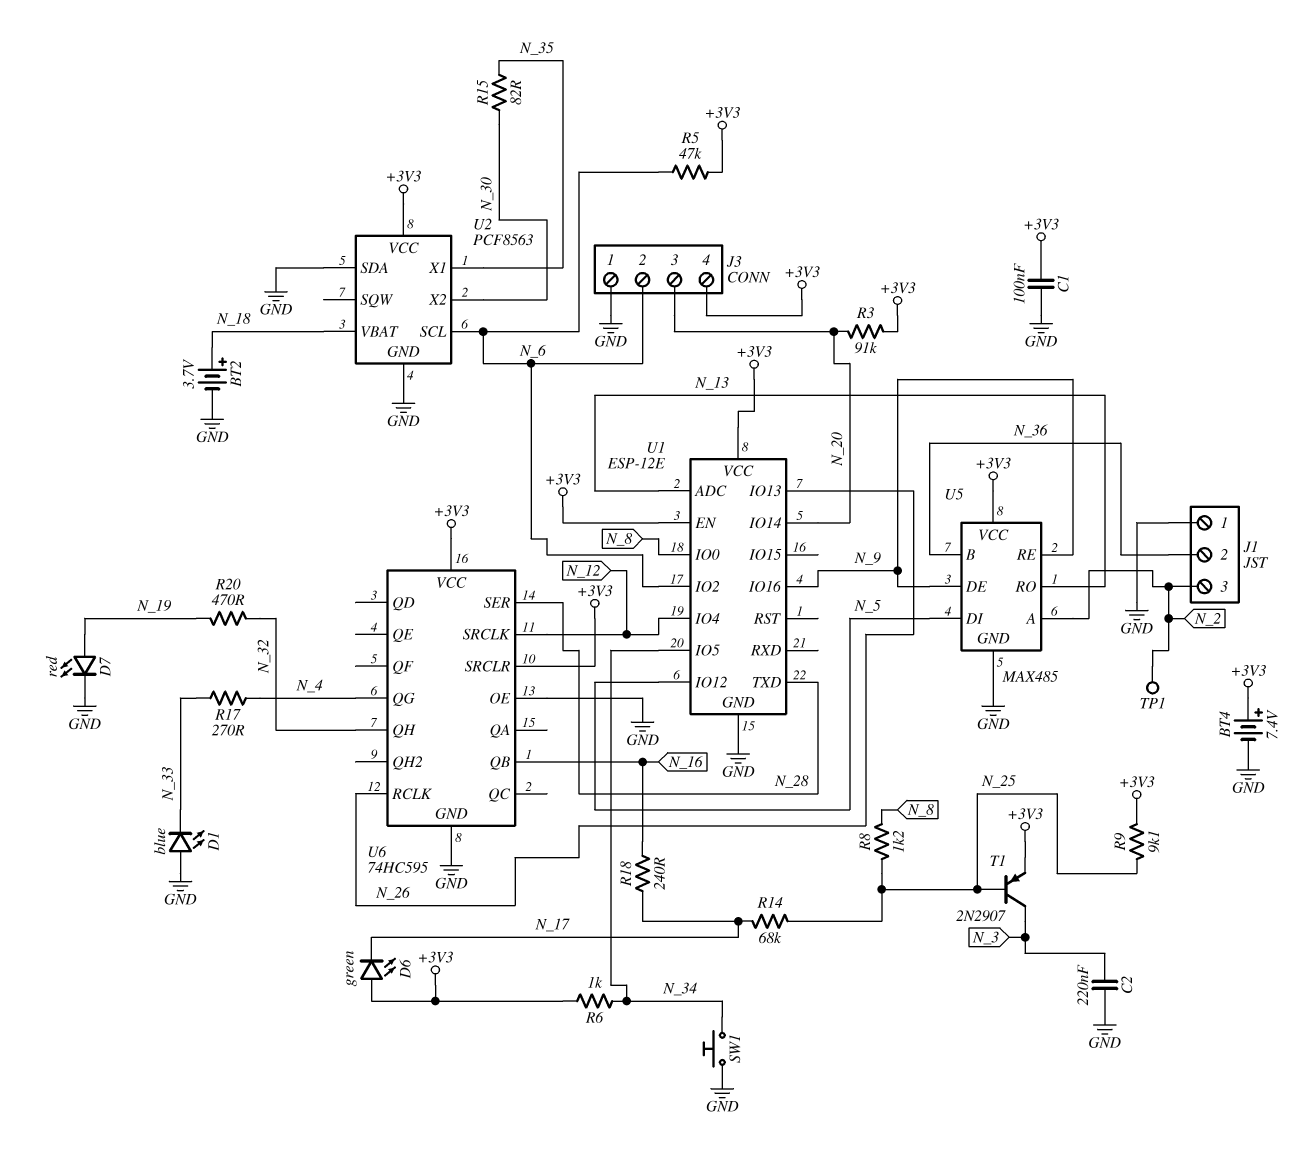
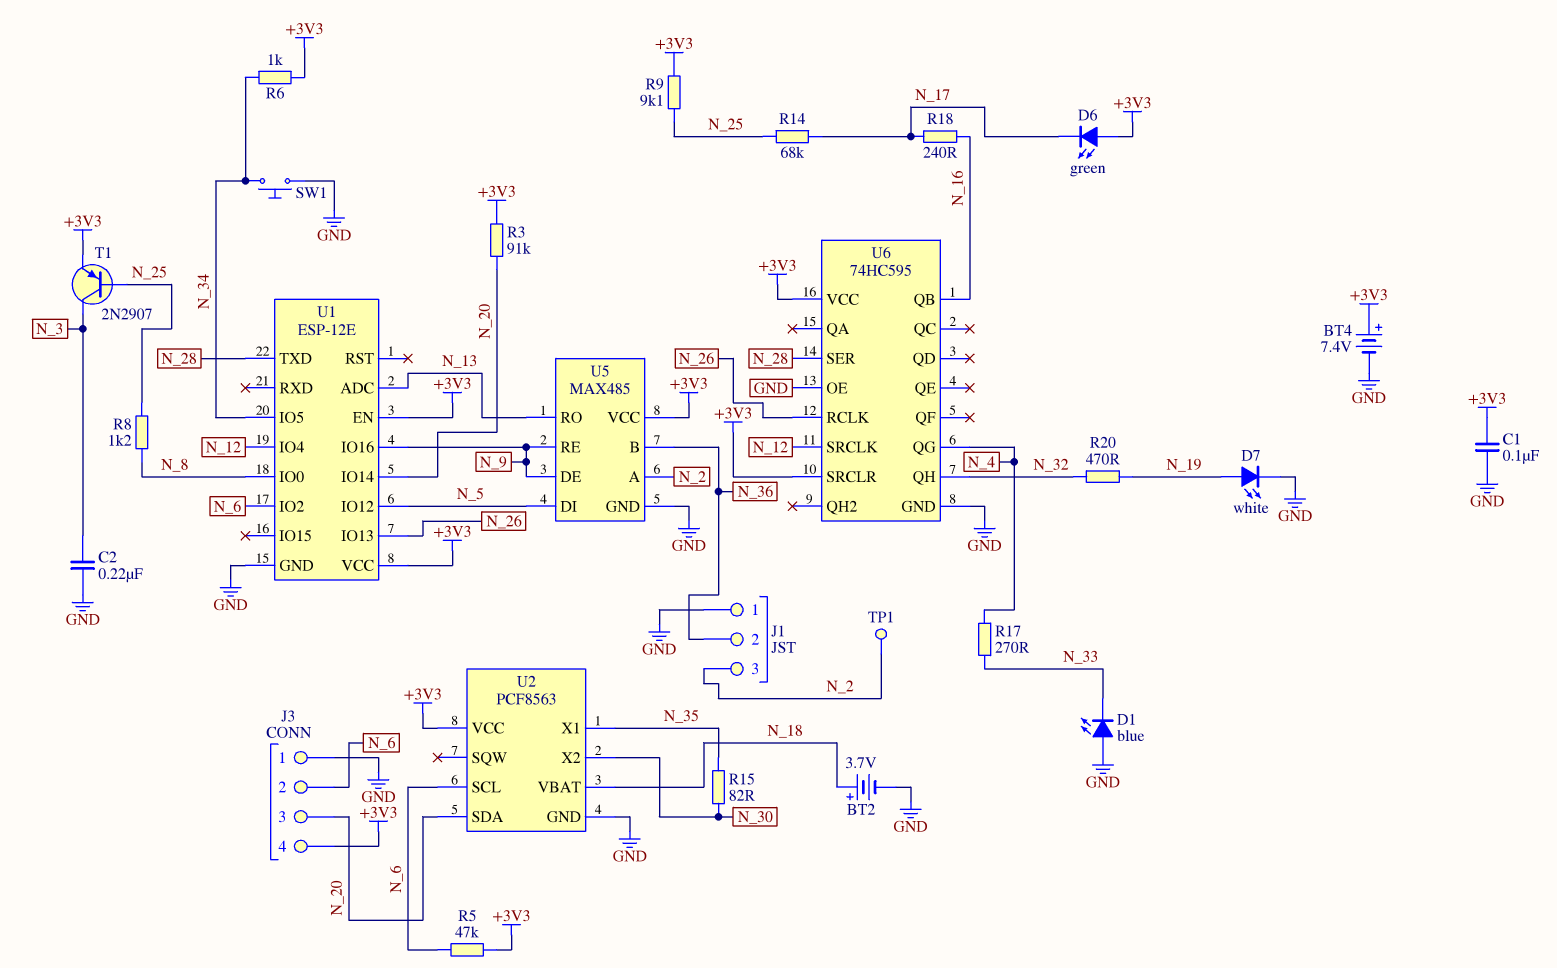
D7: LED red (A N_19, K GND) -> LED white (A N_19, K GND)
U2 pin SDA: GND -> N_20

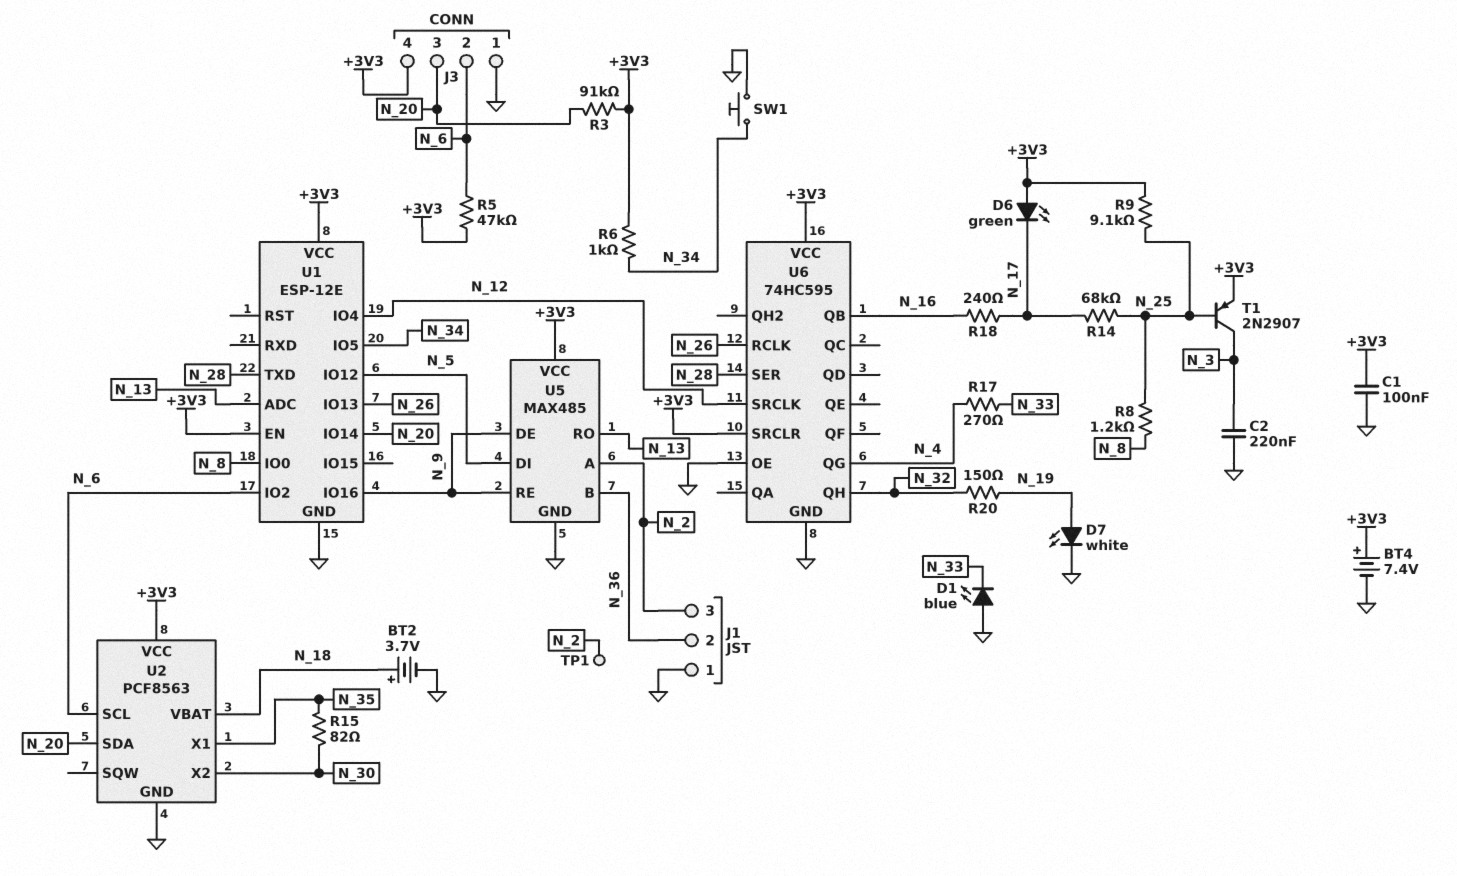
R20: 470 (N_19, N_32) -> 150 (N_19, N_32)

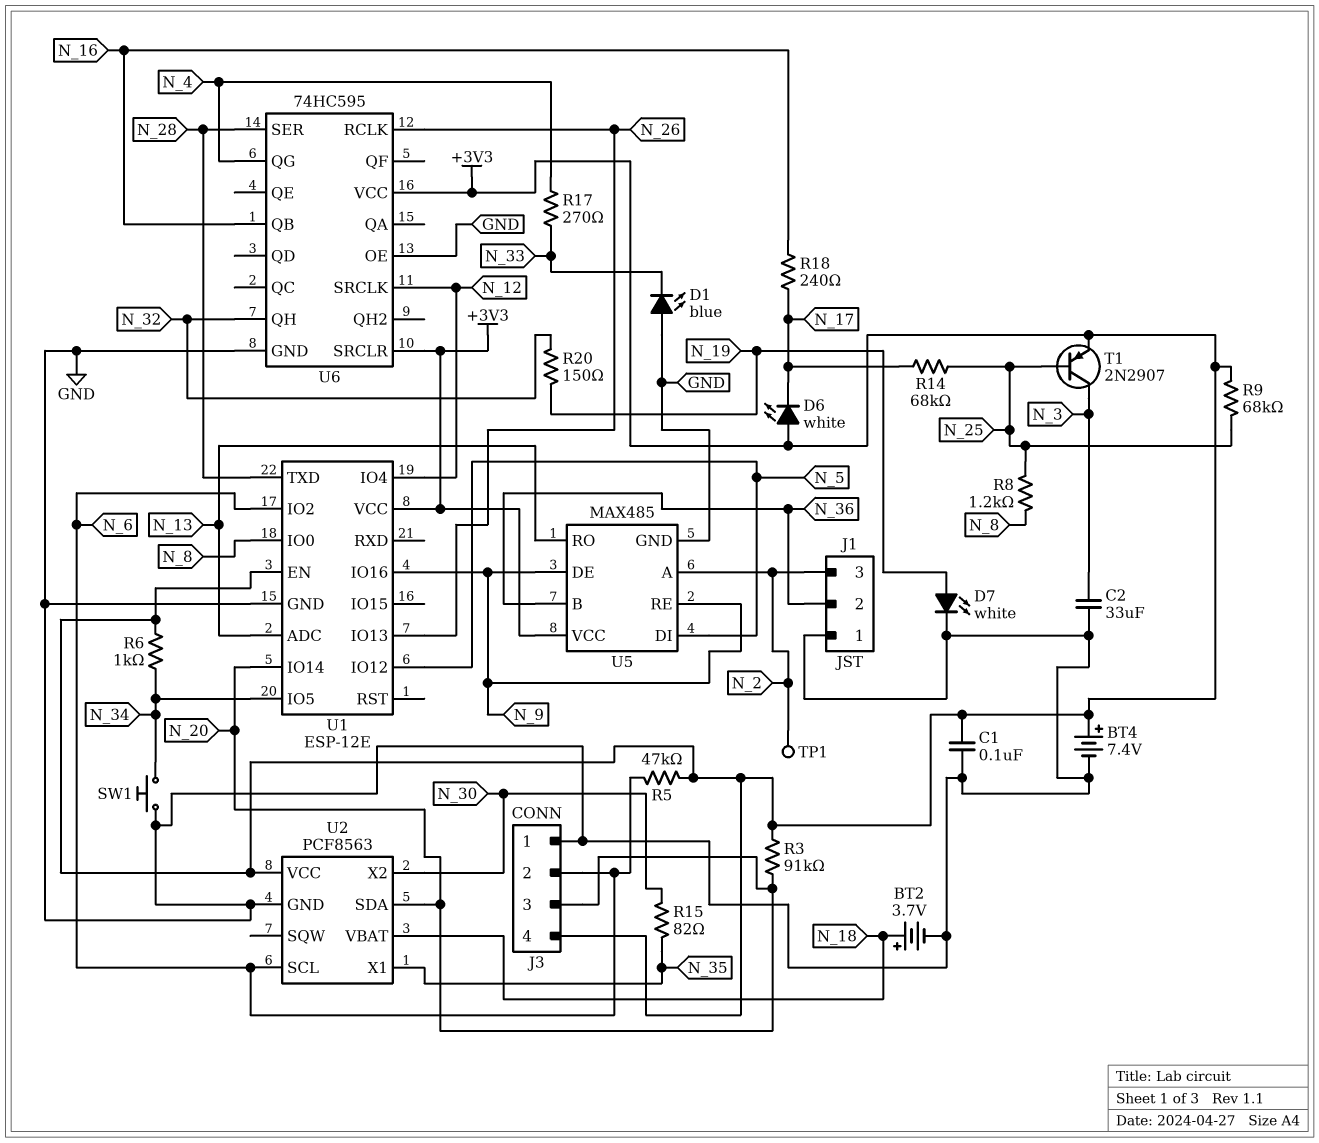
C2: 220nF (GND, N_3) -> 33uF (GND, N_3)
D6: LED green (A +3V3, K N_17) -> LED white (A +3V3, K N_17)
R9: 9.1k (+3V3, N_25) -> 68k (+3V3, N_25)

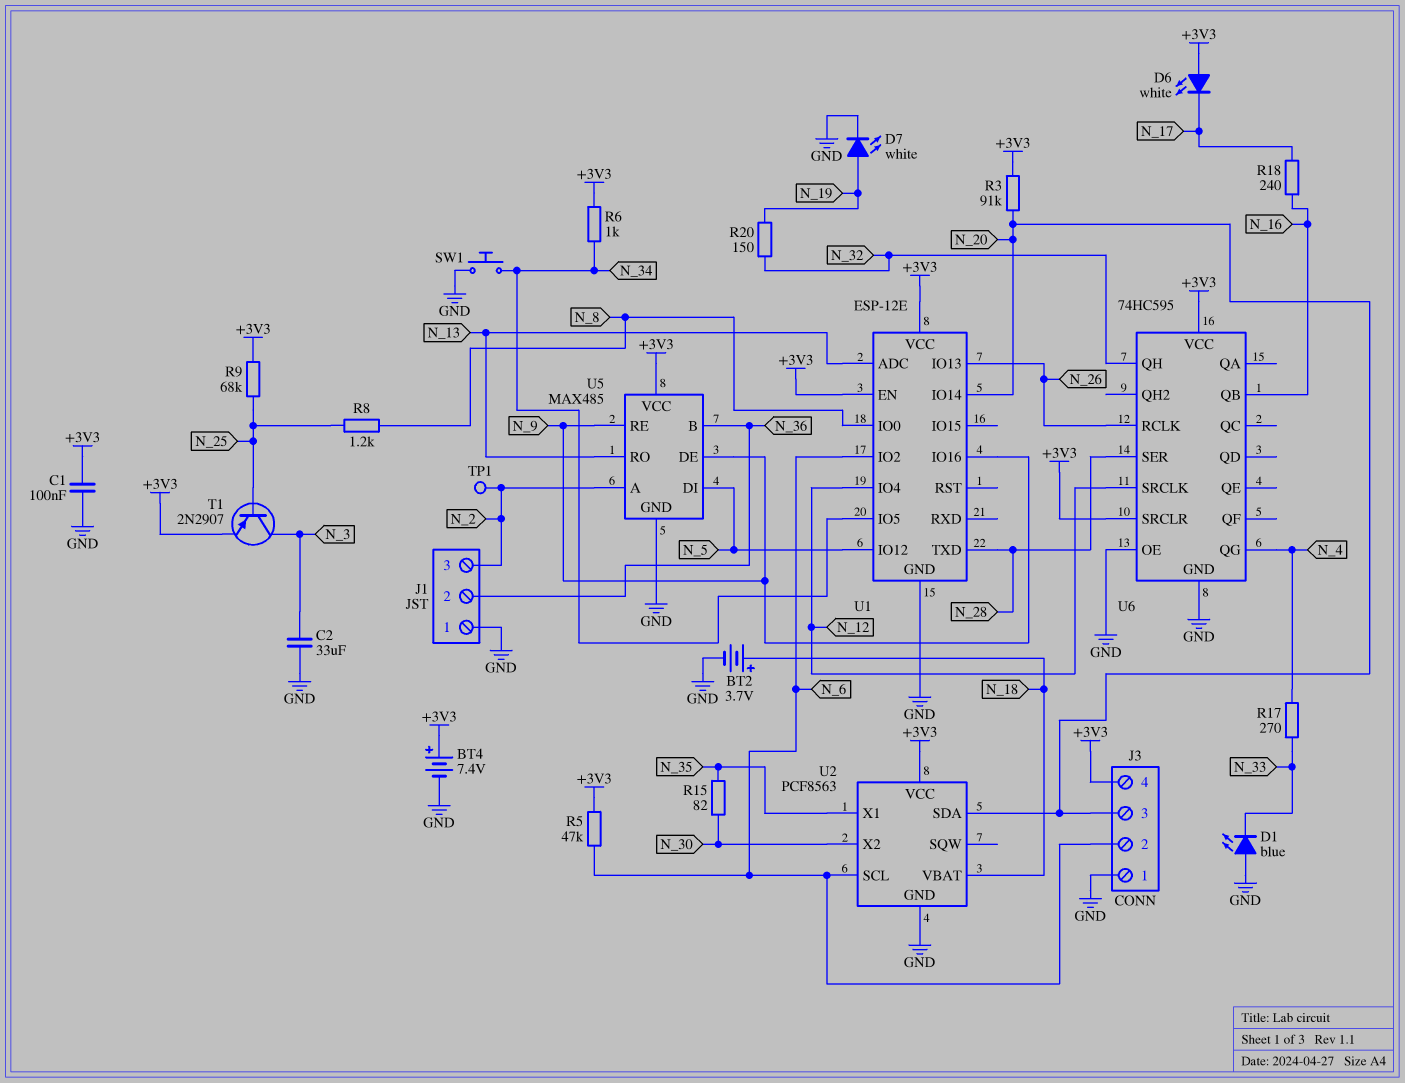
R14: 68k (N_17, N_25) -> none

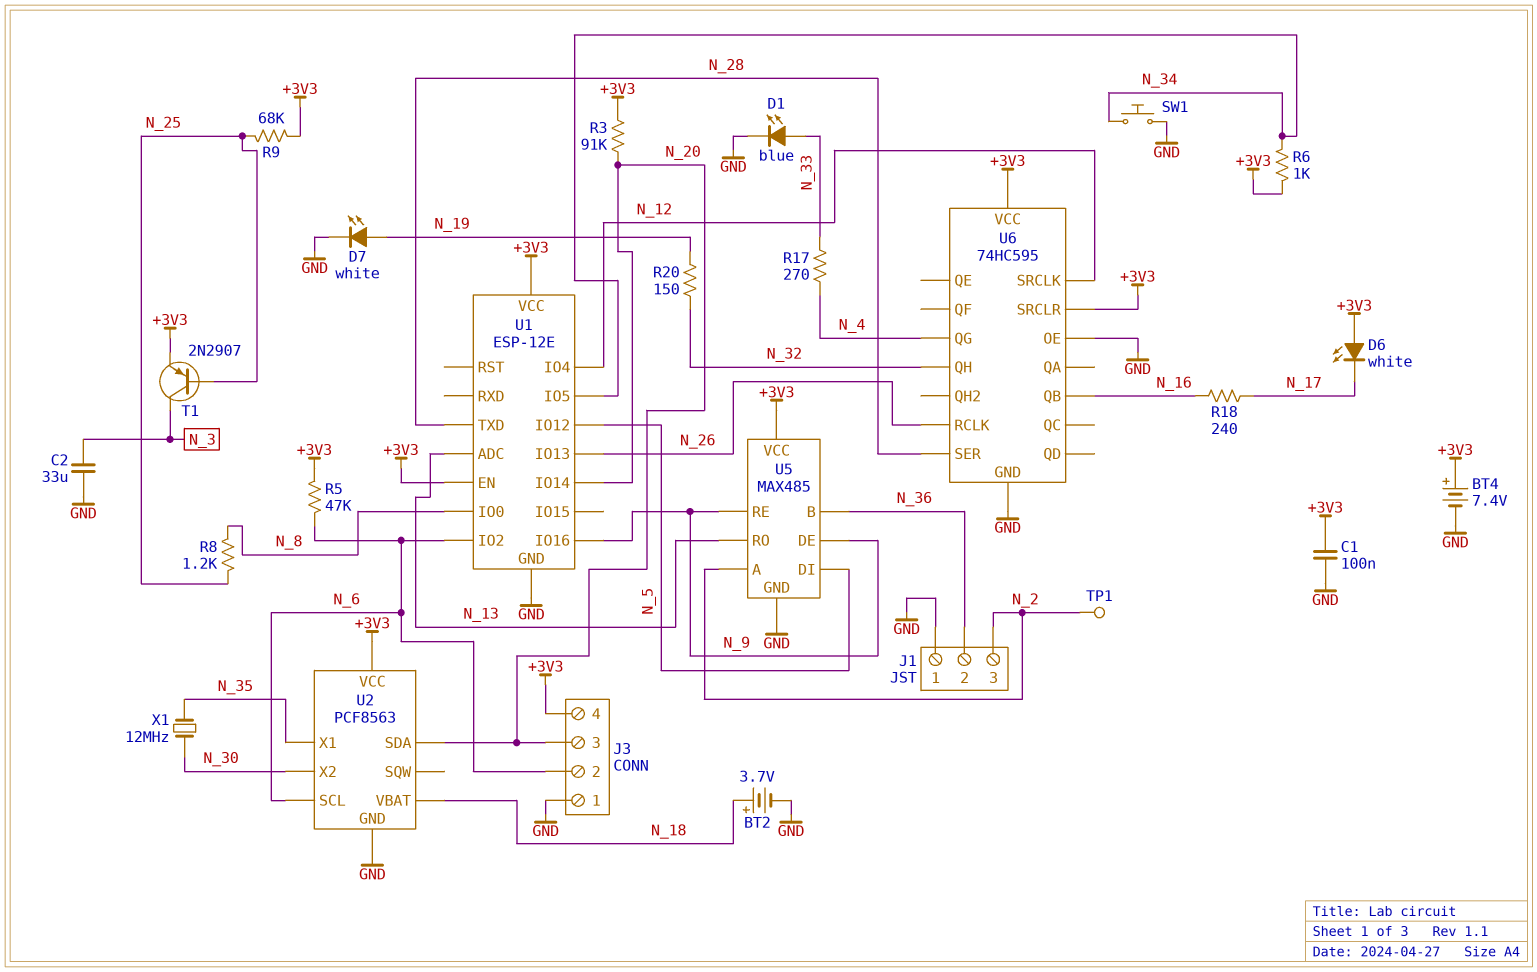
D1: LED blue (A GND, K N_33) -> LED blue (A N_33, K GND)
R15: 82 (N_30, N_35) -> none
X1: none -> 12MHz (N_30, N_35)

